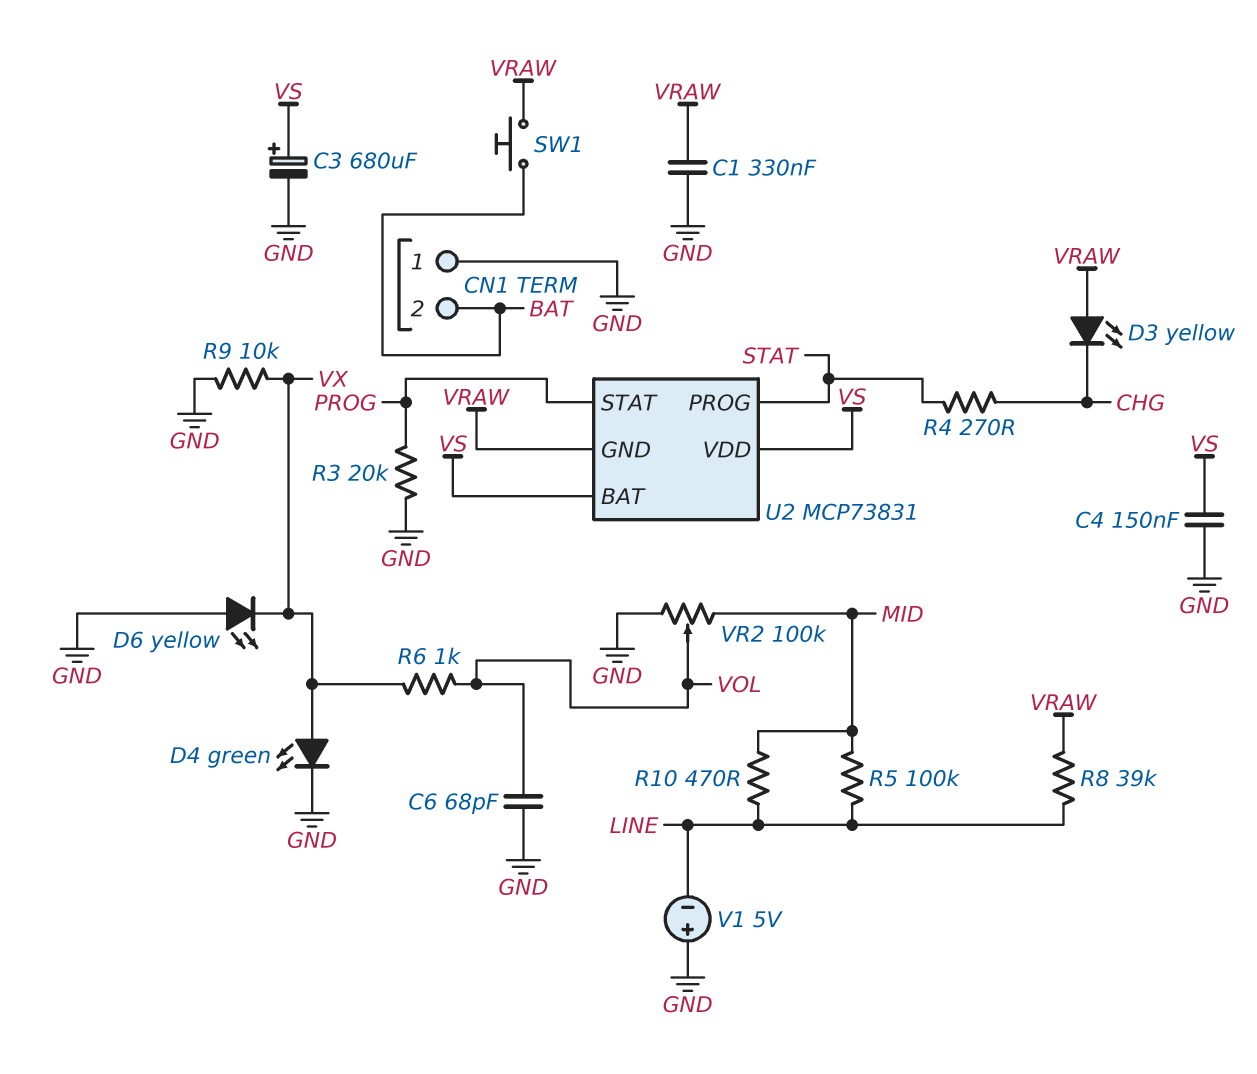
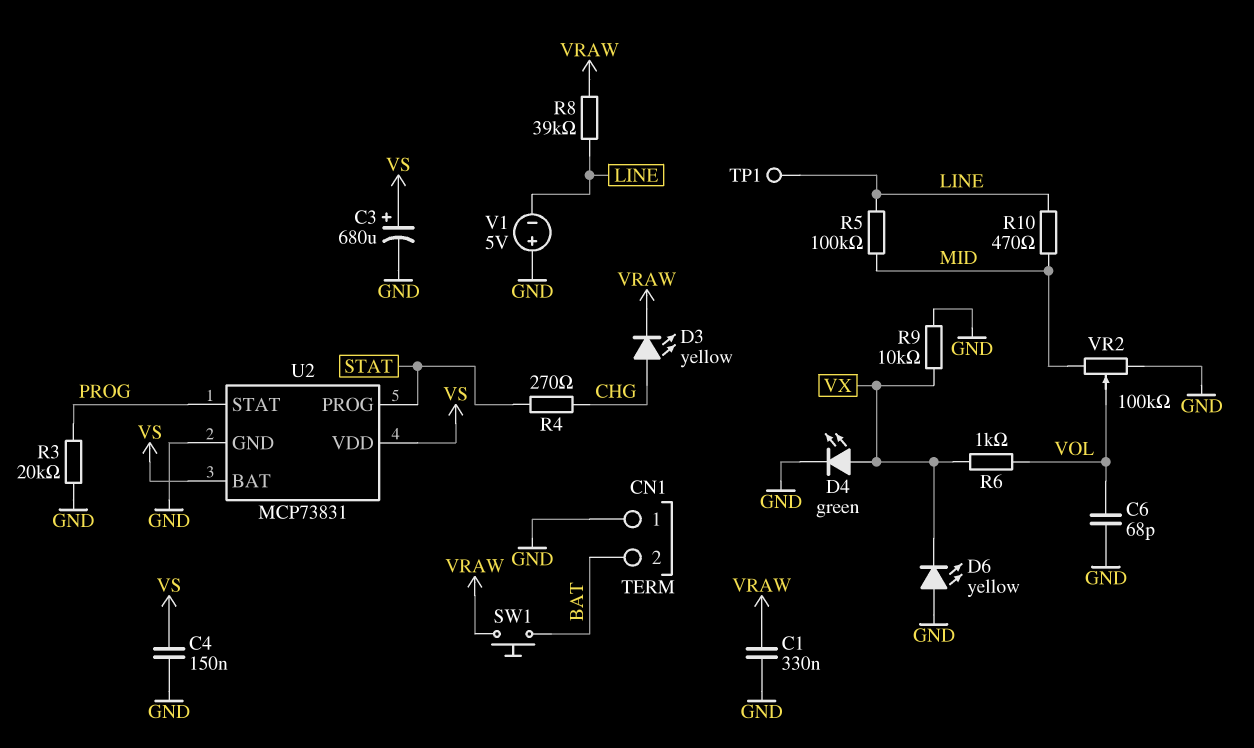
D3: LED yellow (A VRAW, K CHG) -> LED yellow (A CHG, K VRAW)
TP1: none -> test point (LINE)
U2 pin GND: VRAW -> GND

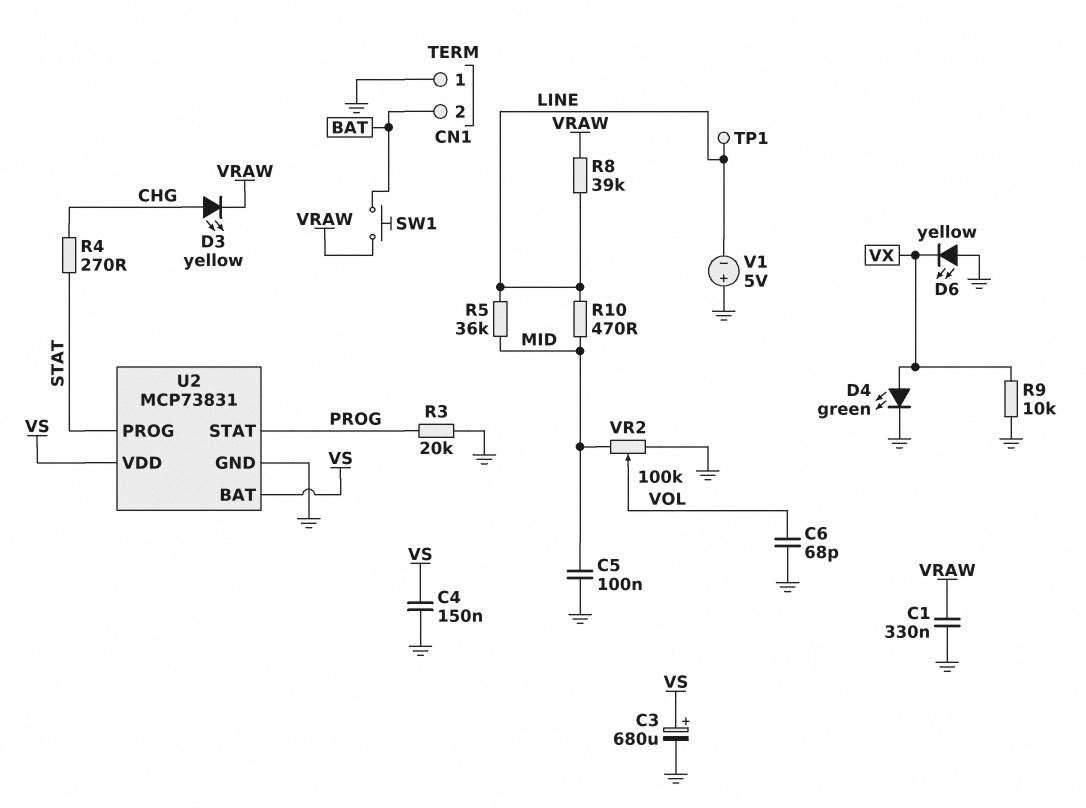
C5: none -> 100nF (GND, MID)
R5: 100k (LINE, MID) -> 36k (LINE, MID)
R6: 1k (VOL, VX) -> none

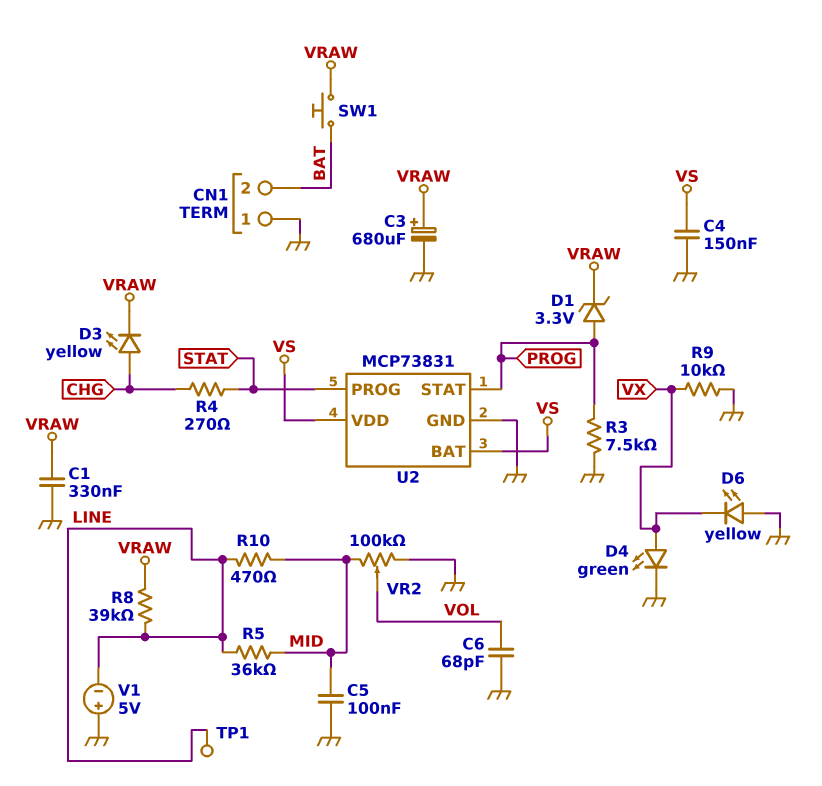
C3: 680uF (plus VS, minus GND) -> 680uF (plus VRAW, minus GND)
D1: none -> zener 3.3V (A PROG, K VRAW)
R3: 20k (GND, PROG) -> 7.5k (GND, PROG)

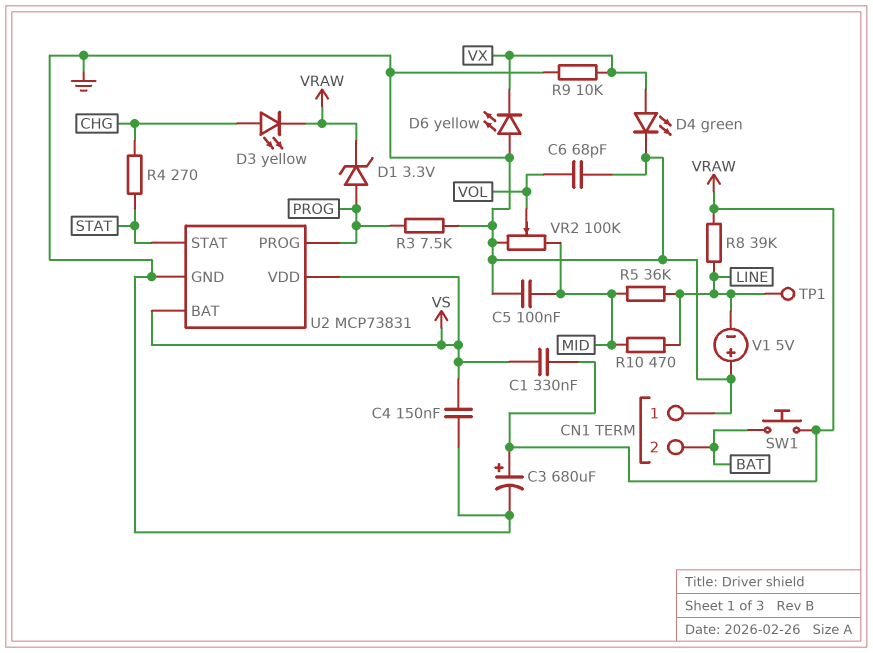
C1: 330nF (GND, VRAW) -> 330nF (VRAW, VS)
U2 pin PROG: STAT -> PROG
U2 pin STAT: PROG -> STAT

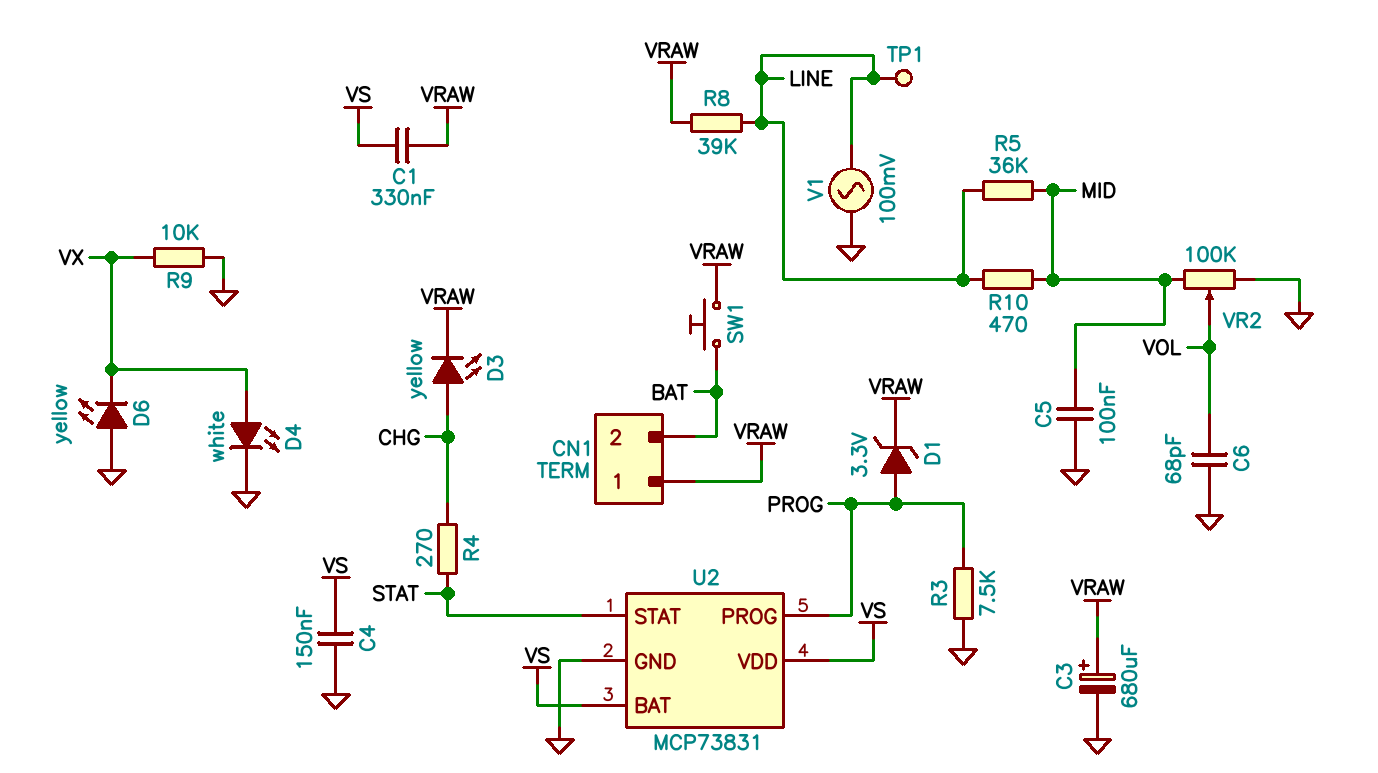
CN1 pin 1: GND -> VRAW
D4: LED green (A VX, K GND) -> LED white (A VX, K GND)
V1: 5V (plus GND, minus LINE) -> AC 100mV (GND, LINE)

